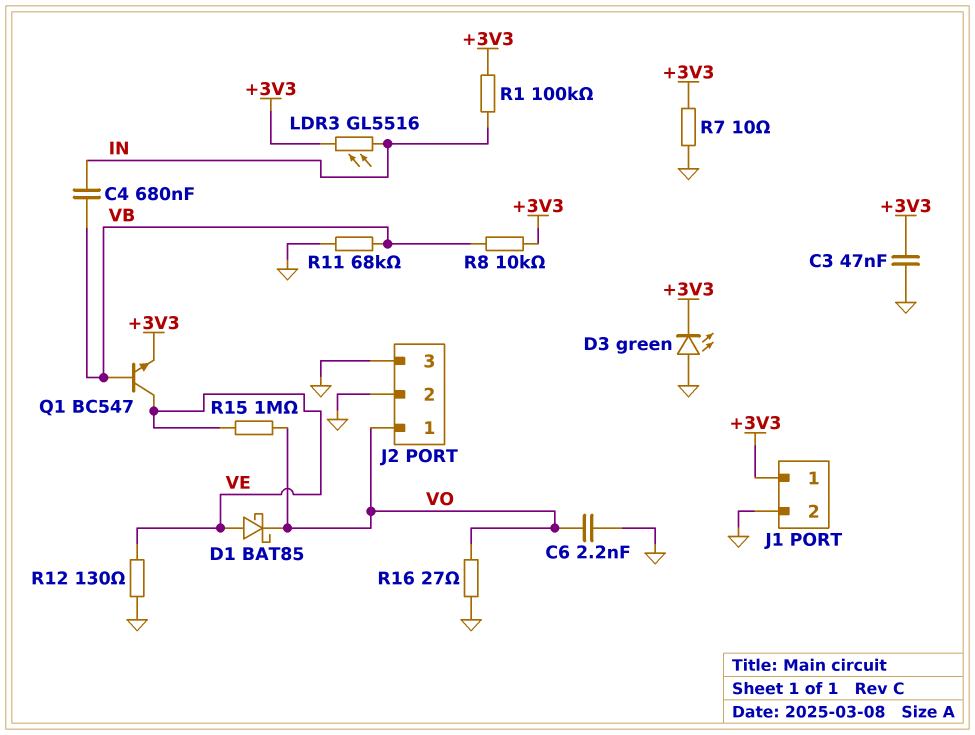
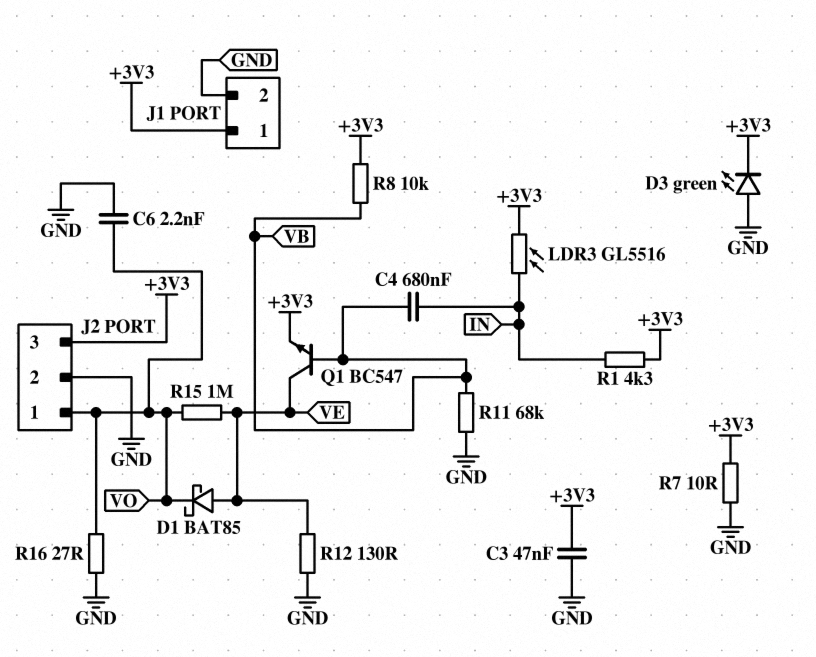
J2 pin 3: GND -> +3V3
R1: 100k (+3V3, IN) -> 4.3k (+3V3, IN)

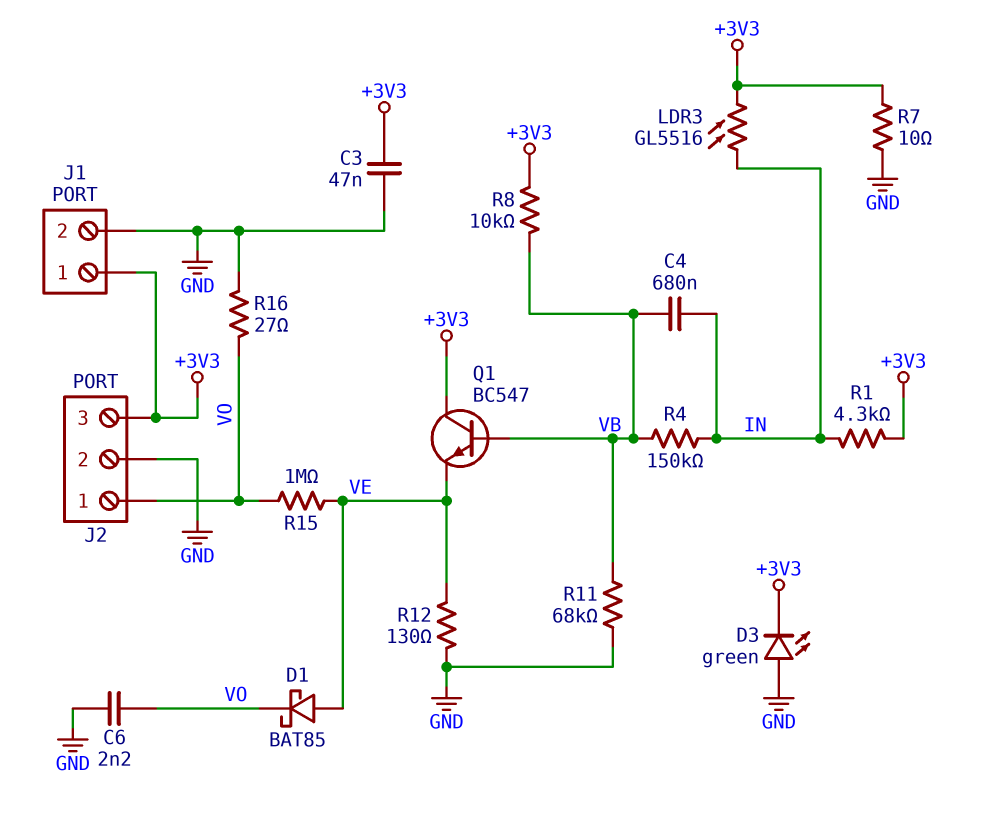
Q1: NPN BC547 (B VB, C VE, E +3V3) -> NPN BC547 (B VB, C +3V3, E VE)
R4: none -> 150k (IN, VB)

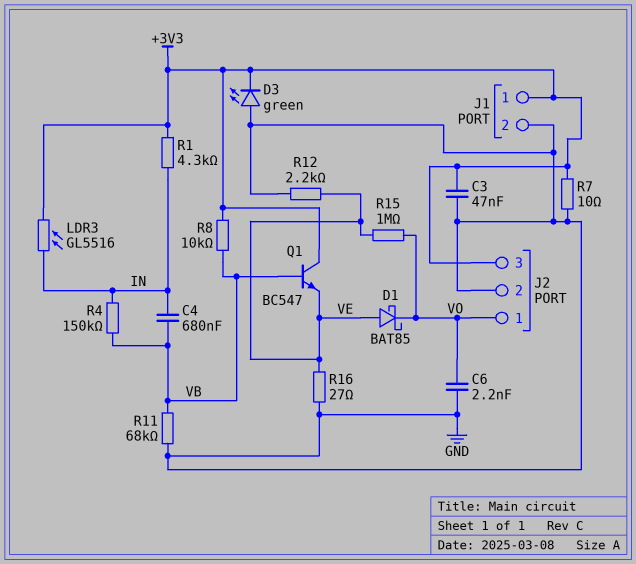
R12: 130 (GND, VE) -> 2.2k (GND, VE)
R16: 27 (GND, VO) -> 27 (GND, VE)

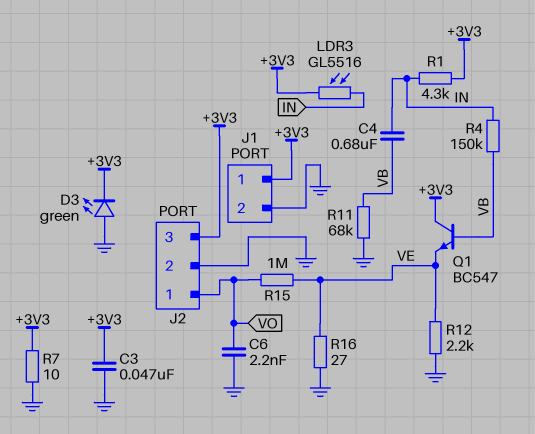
D1: schottky BAT85 (A VE, K VO) -> none
R8: 10k (+3V3, VB) -> none

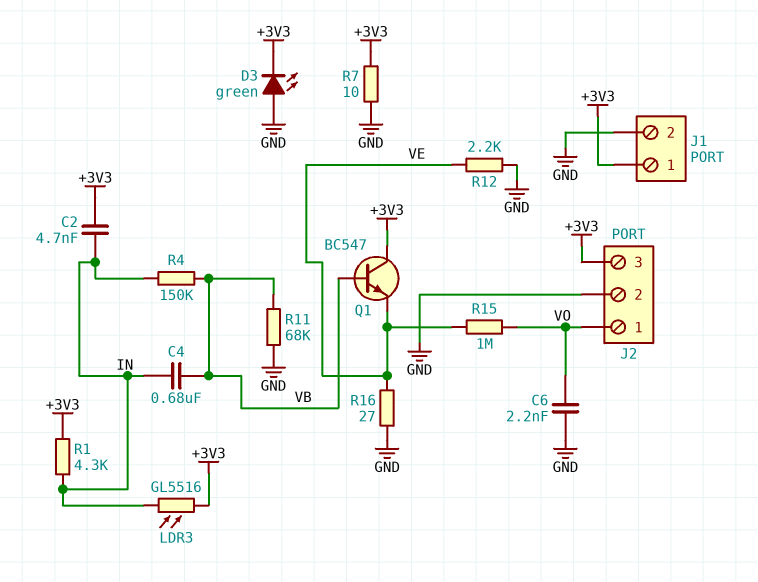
C2: none -> 4.7nF (+3V3, IN)
C3: 47nF (+3V3, GND) -> none

